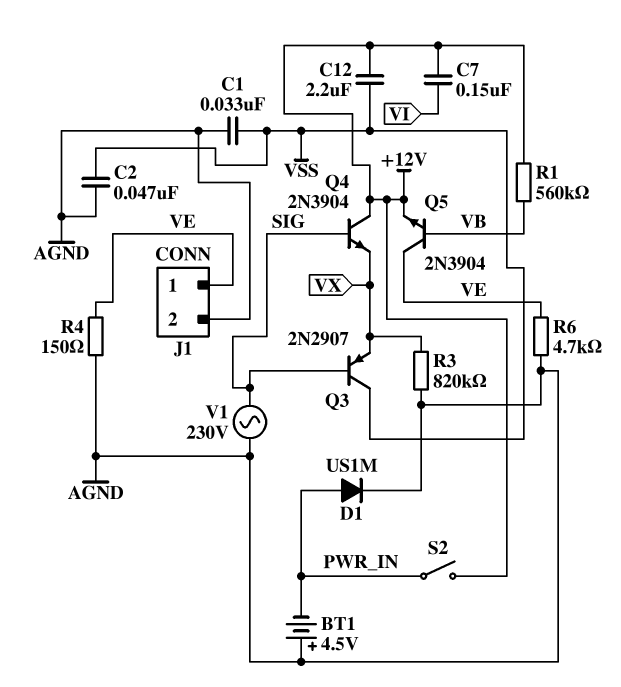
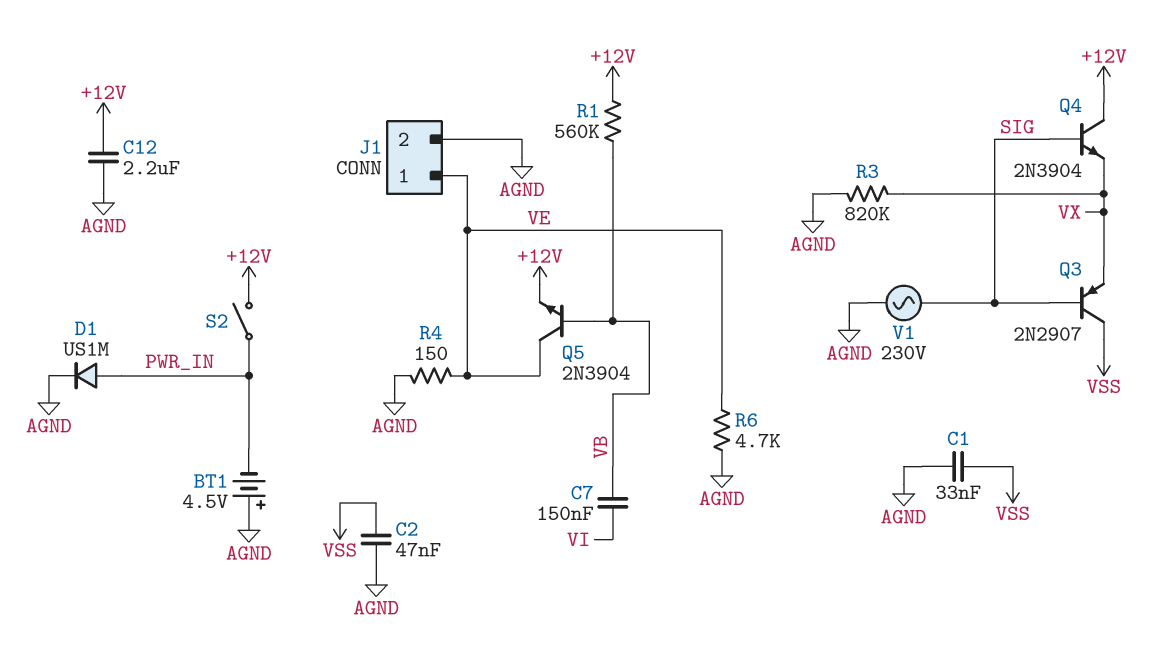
C7: 150nF (+12V, VI) -> 150nF (VB, VI)
C12: 2.2uF (+12V, VSS) -> 2.2uF (+12V, AGND)

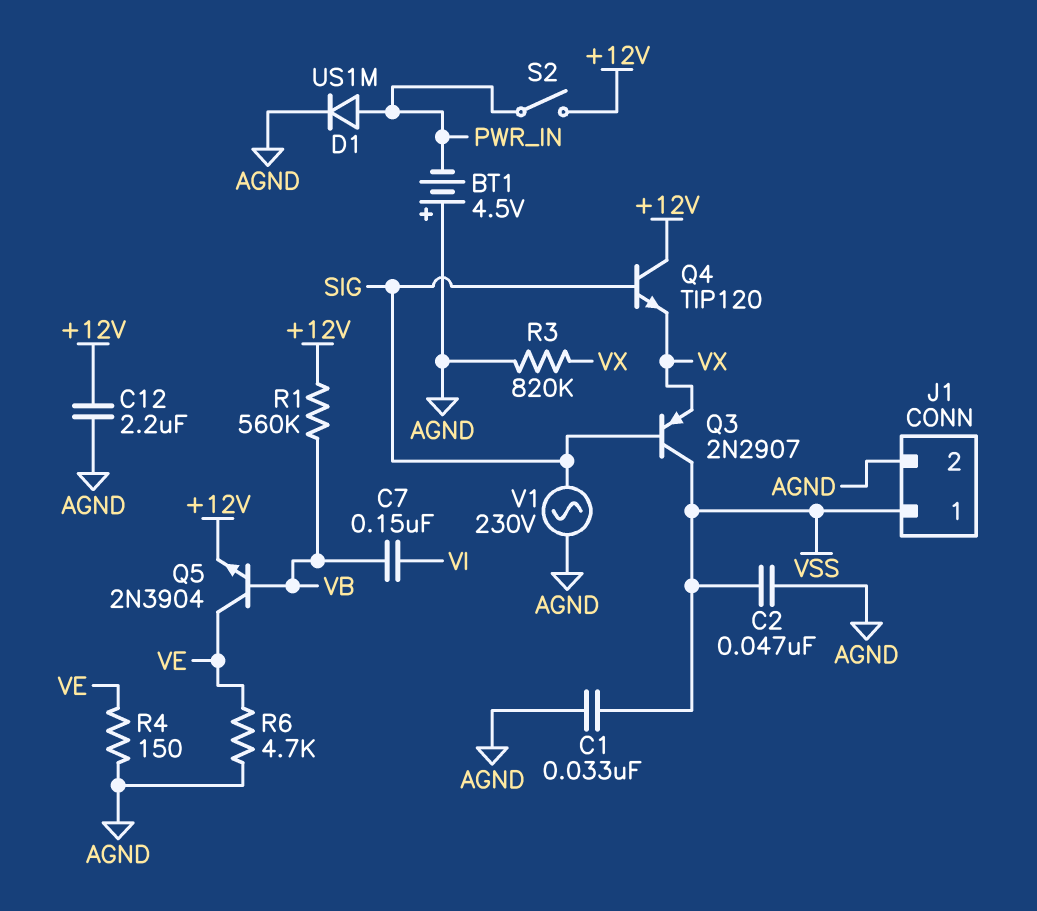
J1 pin 1: VE -> VSS
Q4: NPN 2N3904 (B SIG, C +12V, E VX) -> NPN TIP120 (B SIG, C +12V, E VX)

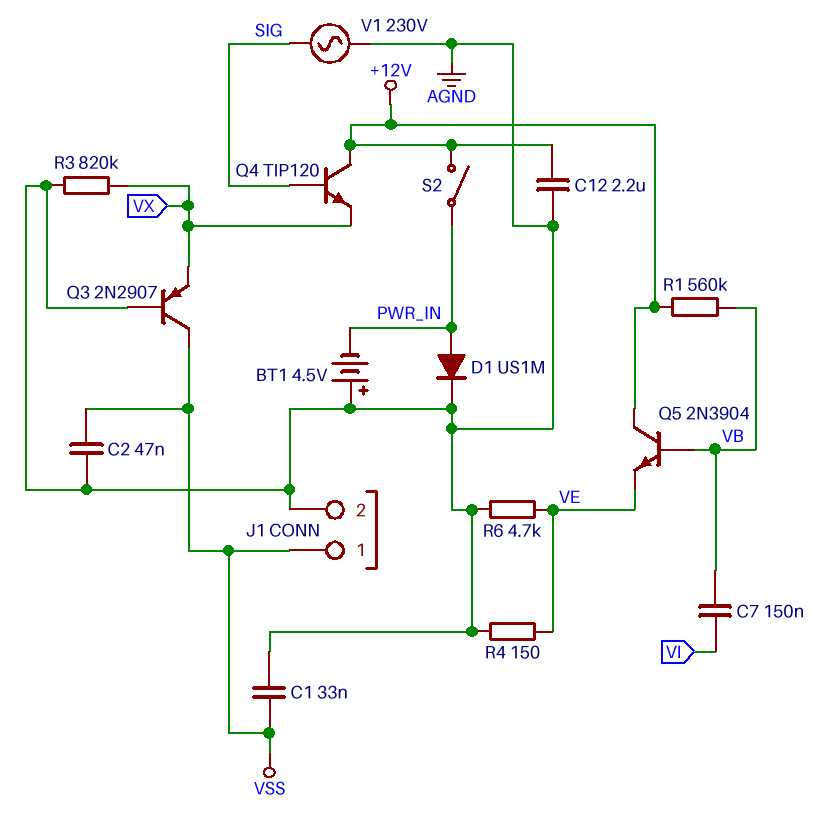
Q3: PNP 2N2907 (B SIG, C VSS, E VX) -> PNP 2N2907 (B AGND, C VSS, E VX)
Q5: NPN 2N3904 (B VB, C VE, E +12V) -> NPN 2N3904 (B VB, C +12V, E VE)

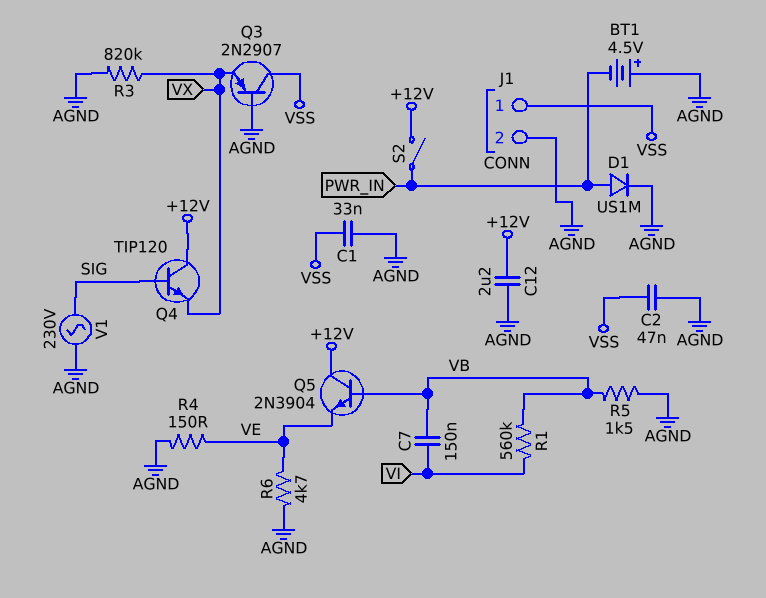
R1: 560k (+12V, VB) -> 560k (VB, VI)
R5: none -> 1.5k (AGND, VB)

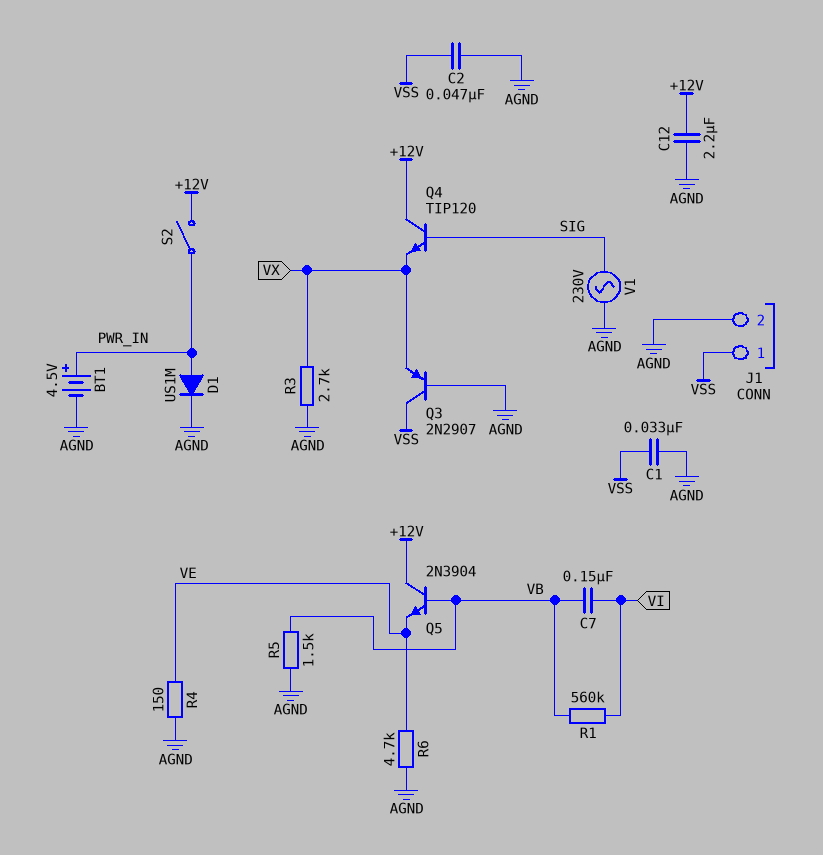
BT1: 4.5V (plus AGND, minus PWR_IN) -> 4.5V (plus PWR_IN, minus AGND)
R3: 820k (AGND, VX) -> 2.7k (AGND, VX)

